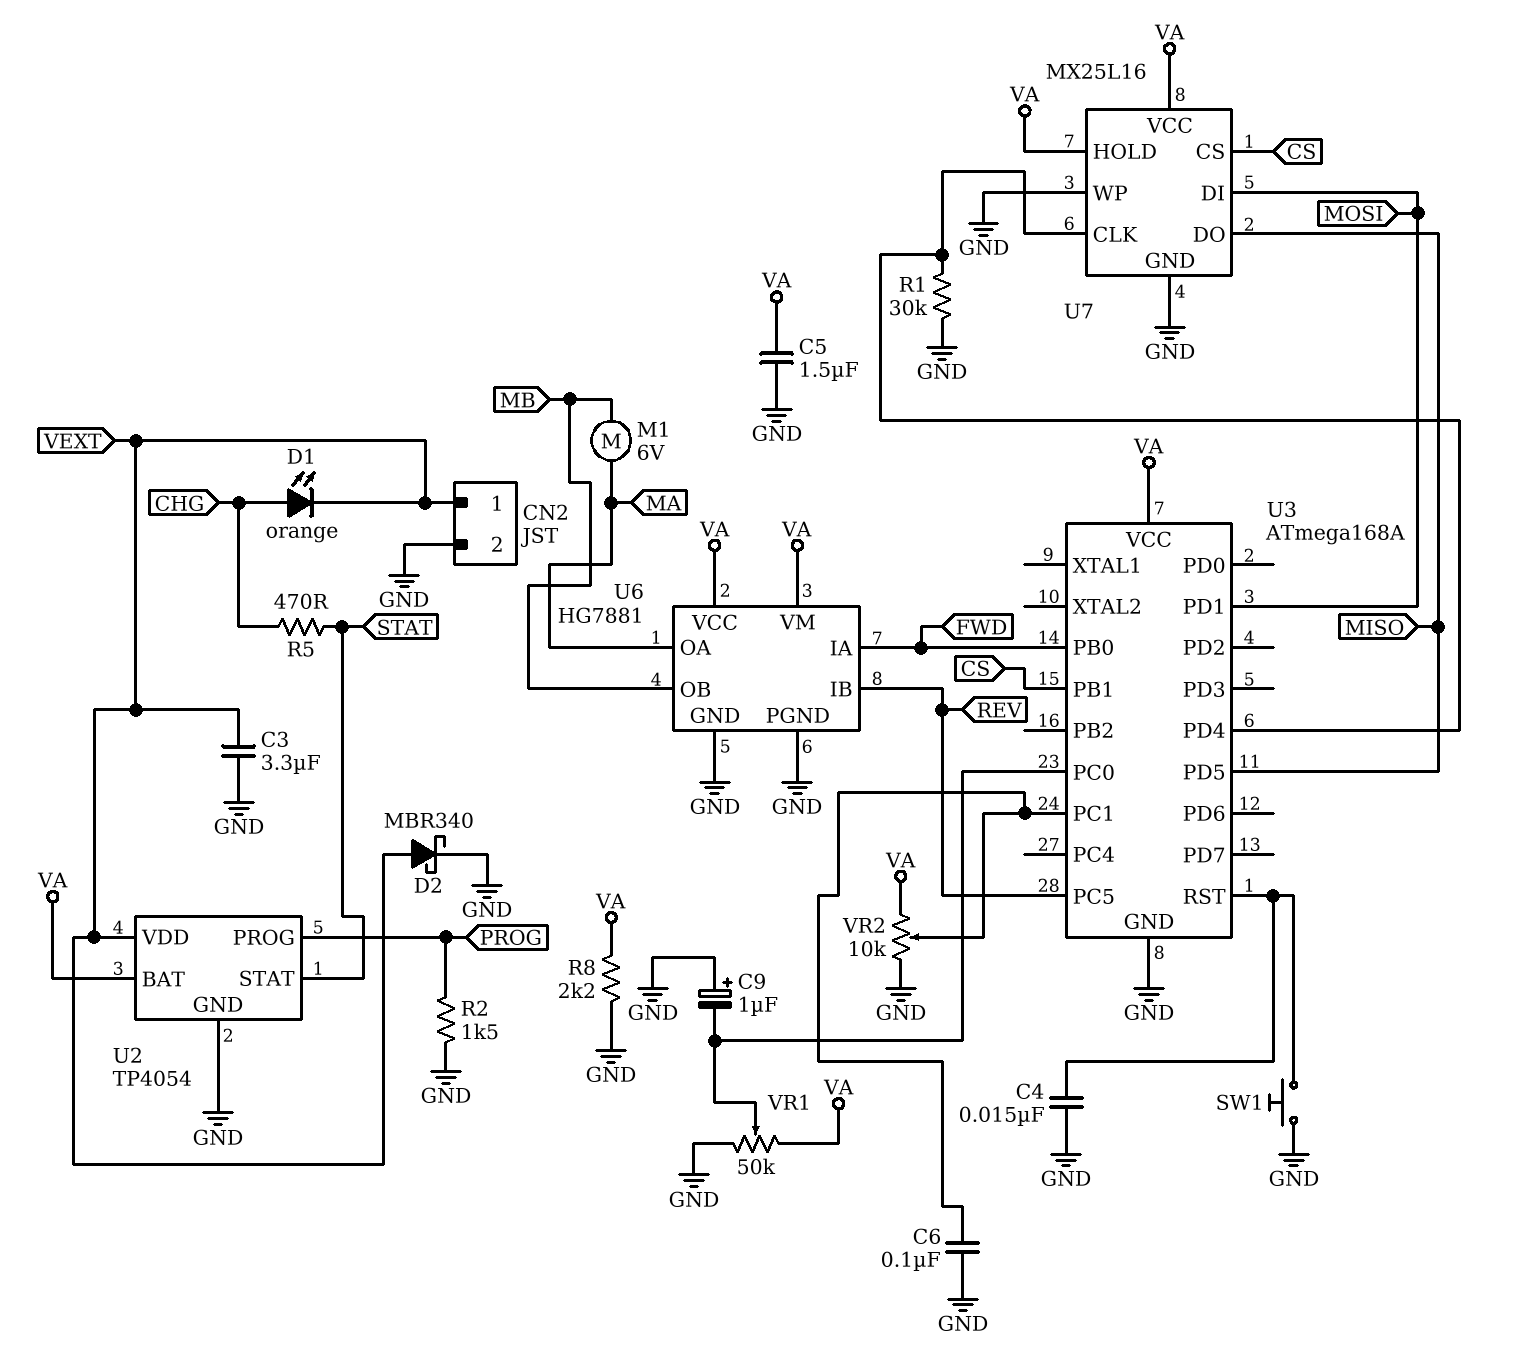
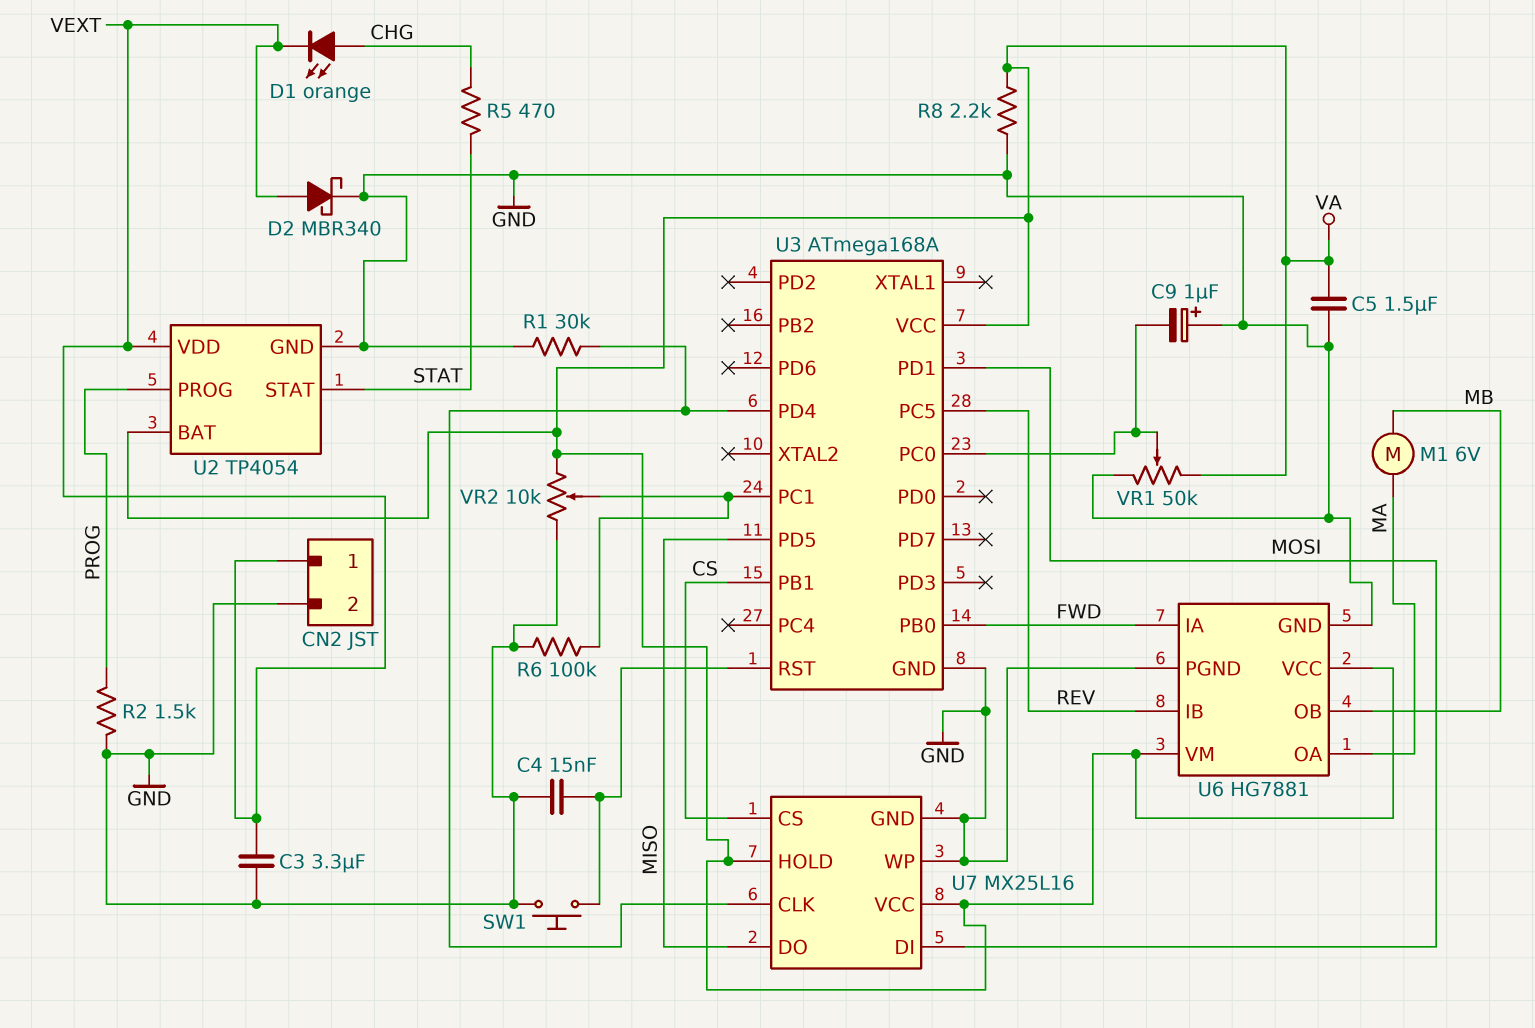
C6: 100nF (GND, U3/PC1) -> none
R6: none -> 100k (GND, U3/PC1)

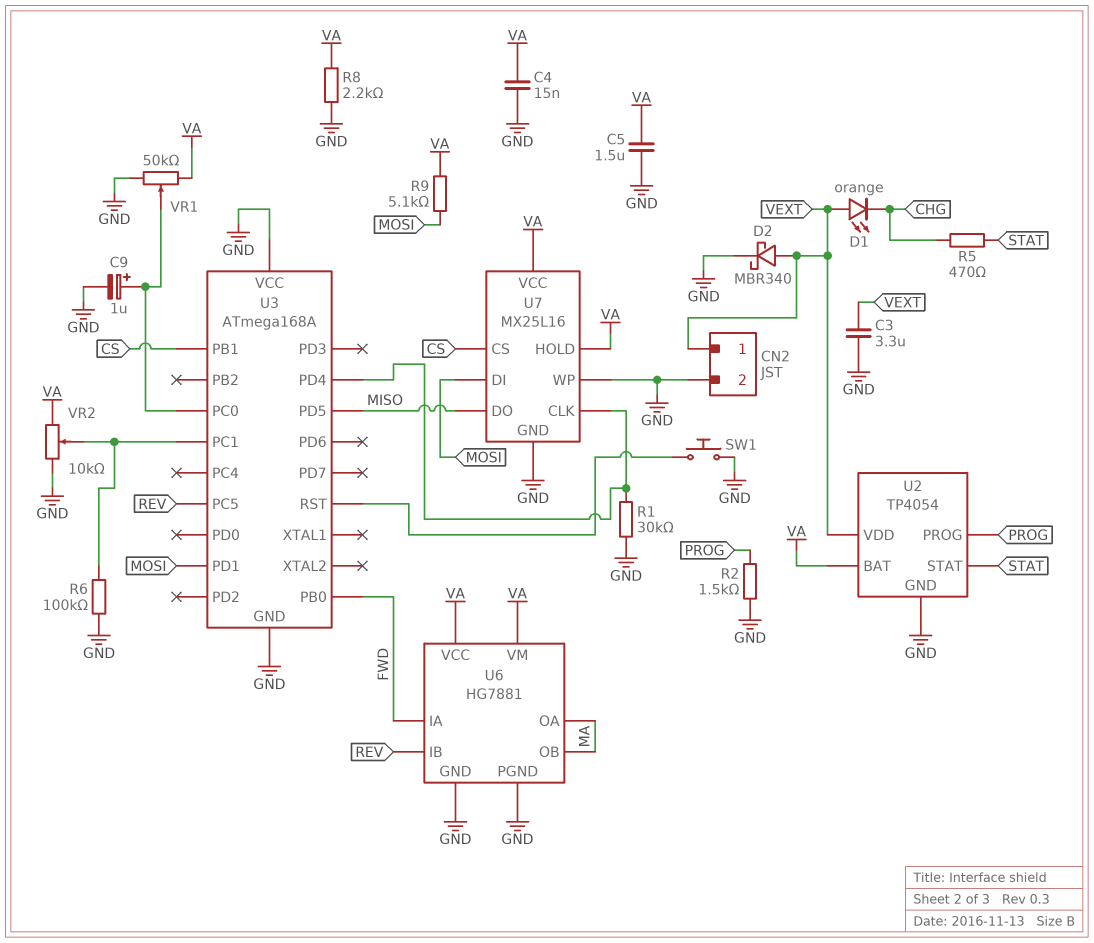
C4: 15nF (GND, U3/RST) -> 15nF (GND, VA)
C9: 1uF (plus GND, minus U3/PC0) -> 1uF (plus U3/PC0, minus GND)
D1: LED orange (A CHG, K VEXT) -> LED orange (A VEXT, K CHG)
M1: motor 6V (MA, MB) -> none
R9: none -> 5.1k (MOSI, VA)
U3 pin VCC: VA -> GND
U6 pin OB: MB -> MA

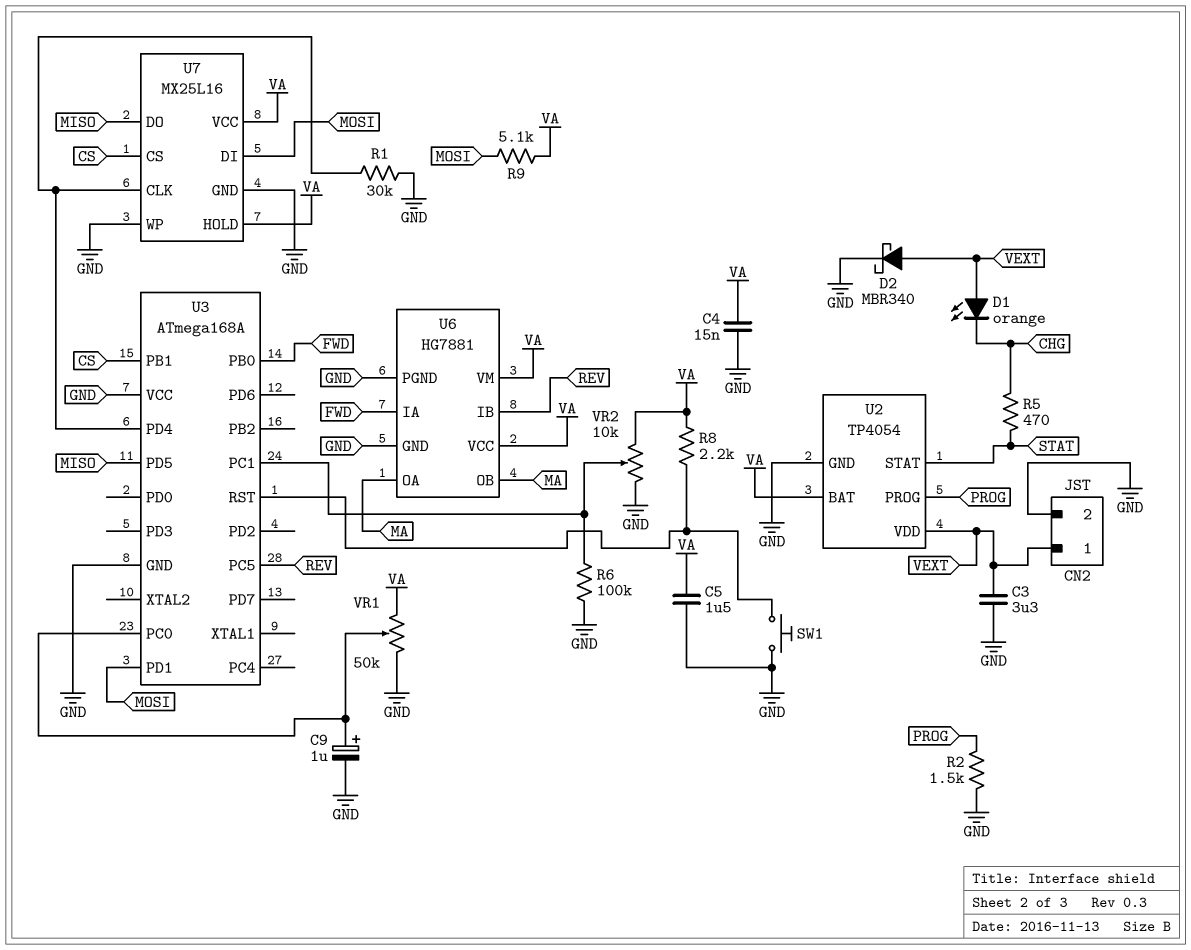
R8: 2.2k (GND, VA) -> 2.2k (U3/RST, VA)

